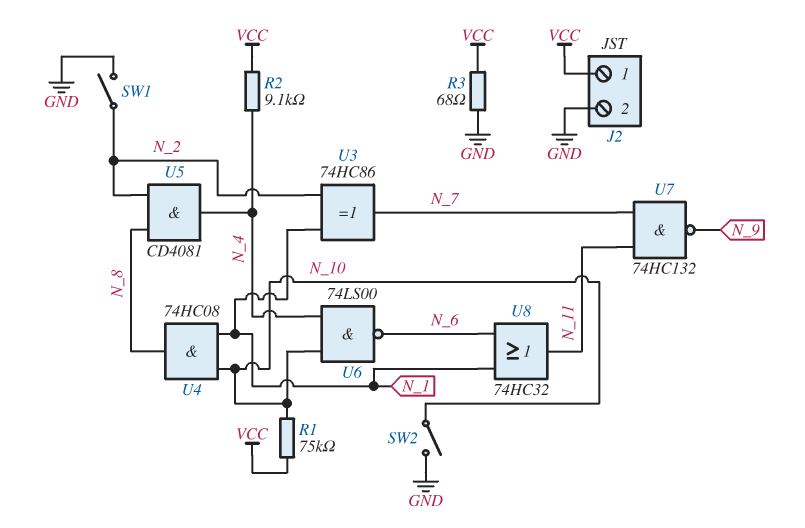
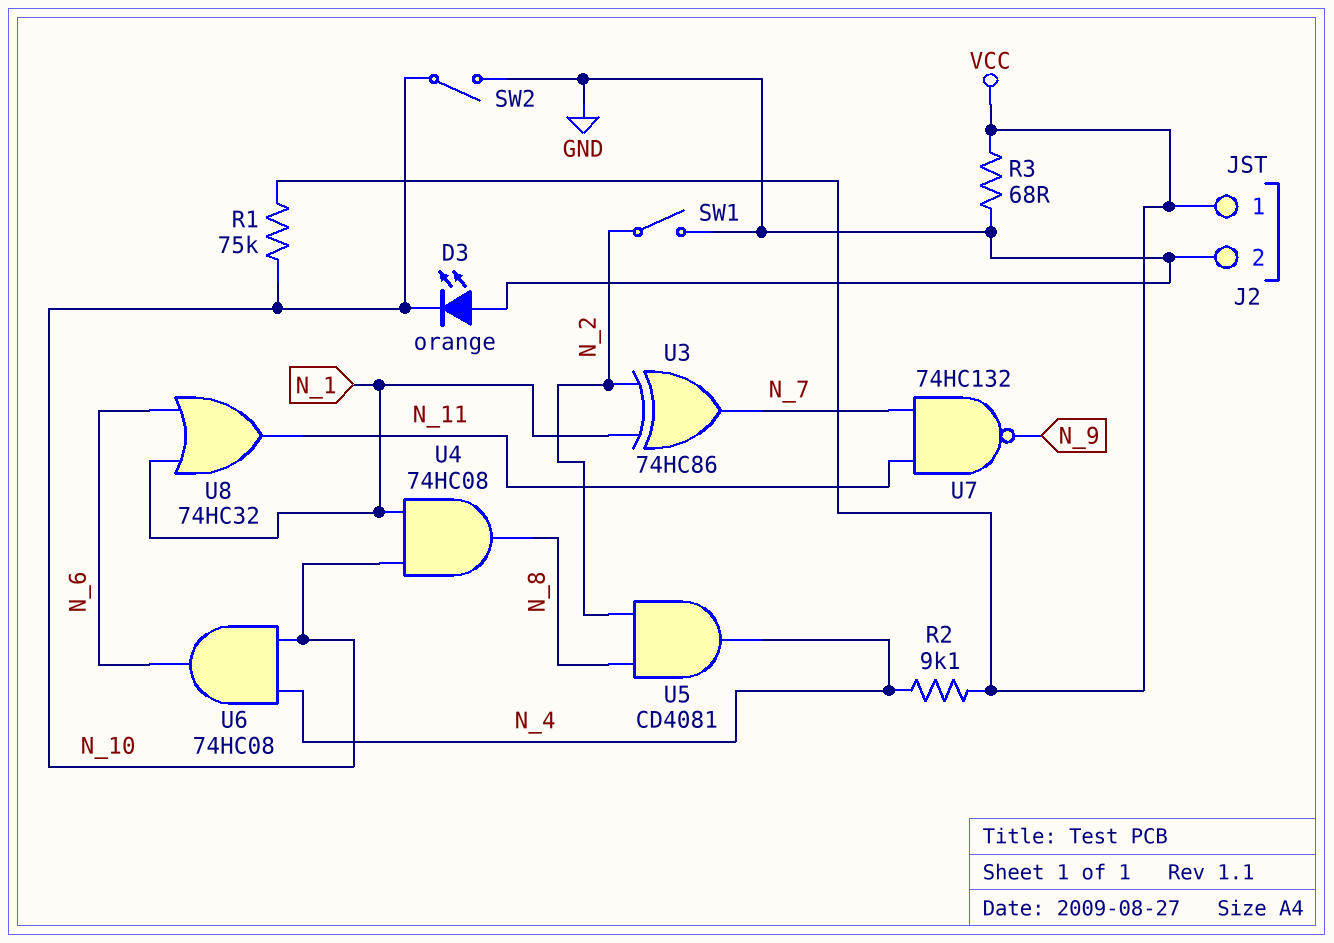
D3: none -> LED orange (A GND, K N_10)
U6: NAND 74LS00 (in N_4, in N_10, out N_6) -> AND 74HC08 (in N_4, in N_10, out N_6)

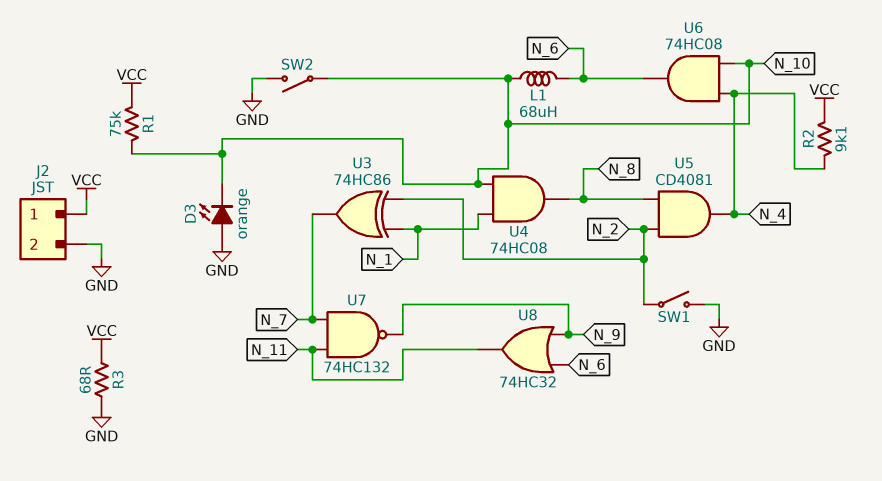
L1: none -> 68uH (N_6, N_10)
U8: OR 74HC32 (in N_1, in N_6, out N_11) -> OR 74HC32 (in N_6, in N_9, out N_11)

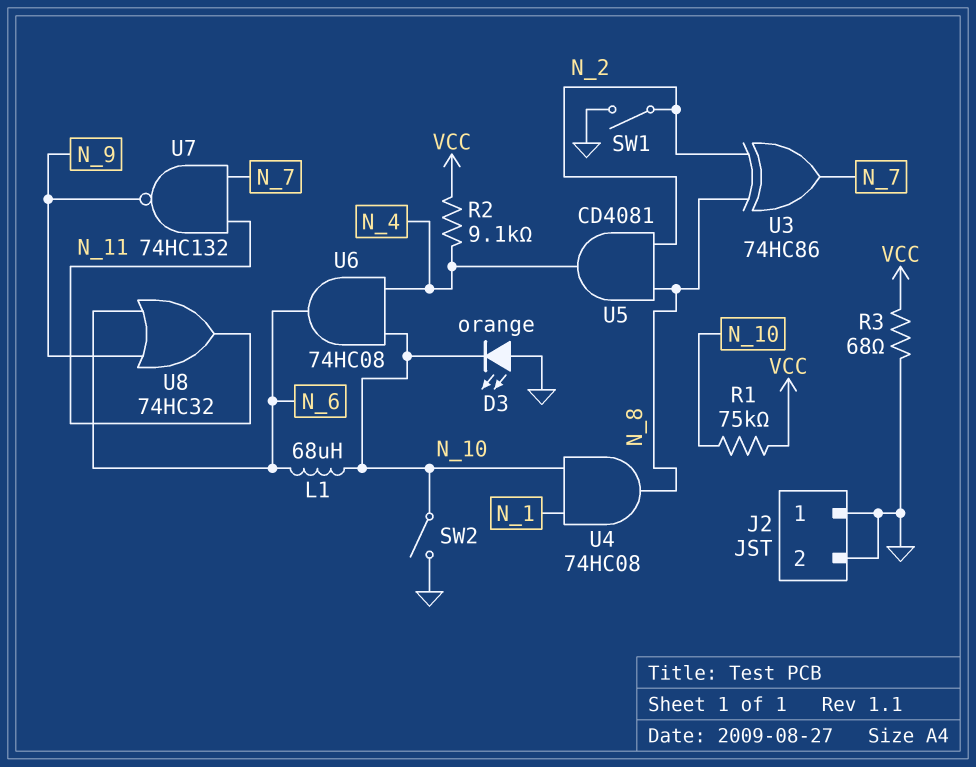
J2 pin 1: VCC -> GND
U3: XOR 74HC86 (in N_1, in N_2, out N_7) -> XOR 74HC86 (in N_2, in N_8, out N_7)

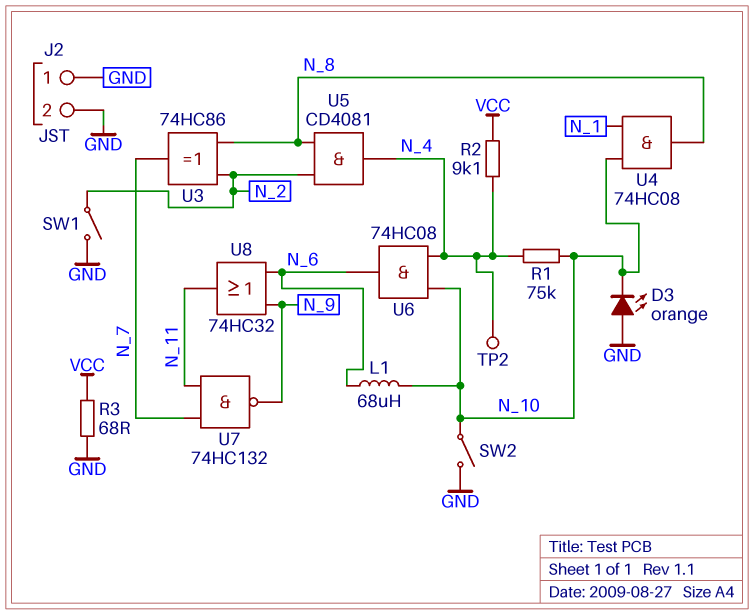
R1: 75k (N_10, VCC) -> 75k (N_4, N_10)
TP2: none -> test point (N_4)

